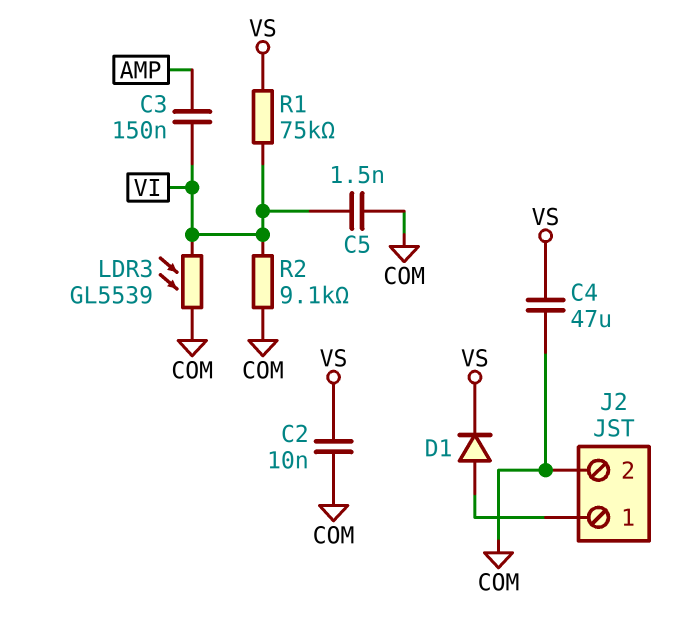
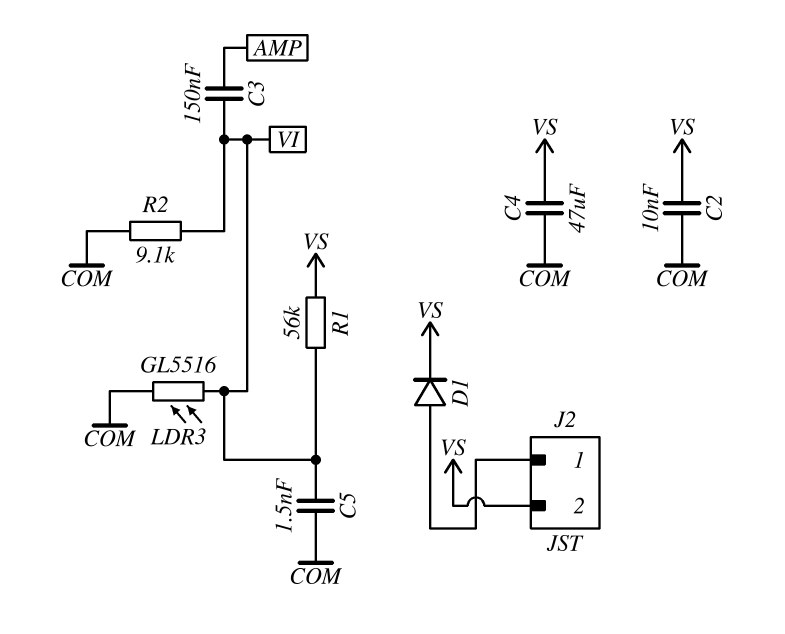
J2 pin 2: COM -> VS
LDR3: GL5539 (COM, VI) -> GL5516 (COM, VI)
R1: 75k (VI, VS) -> 56k (VI, VS)

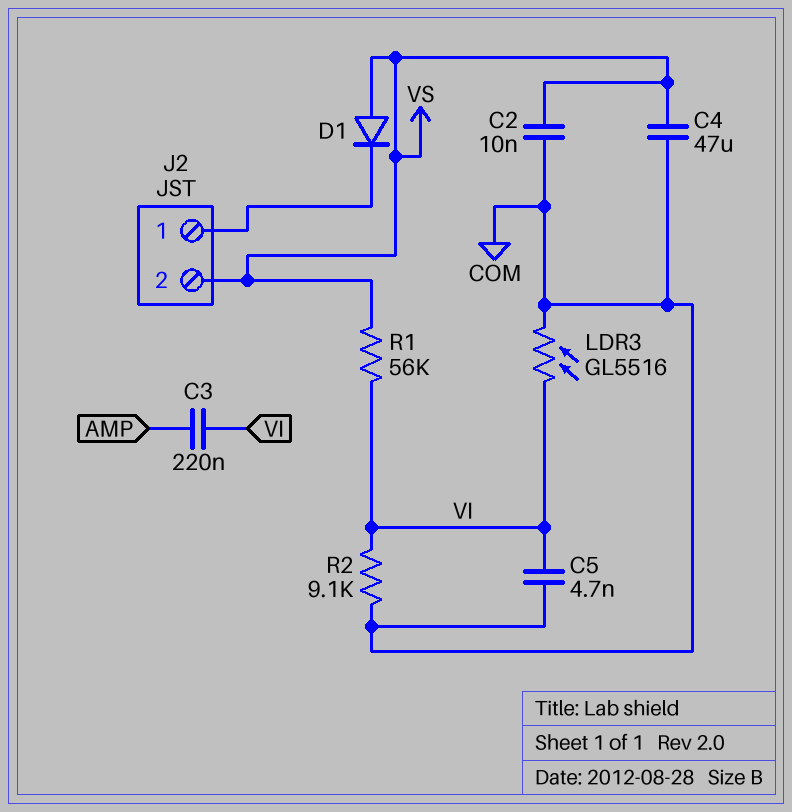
C3: 150nF (AMP, VI) -> 220nF (AMP, VI)
C5: 1.5nF (COM, VI) -> 4.7nF (COM, VI)
D1: diode (A J2/1, K VS) -> diode (A VS, K J2/1)

